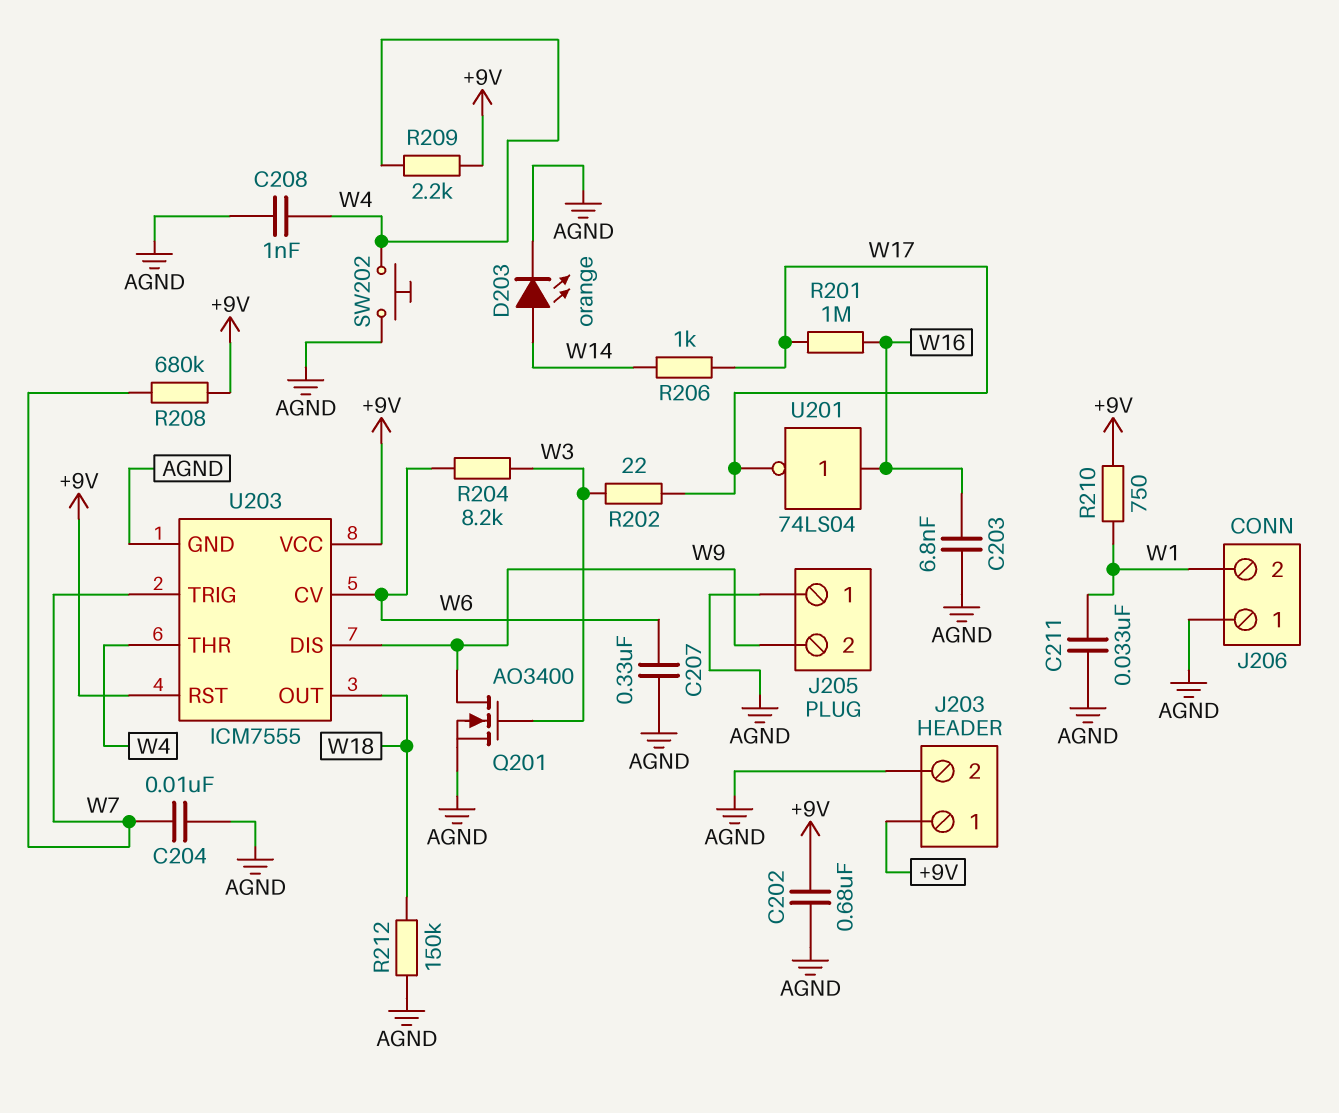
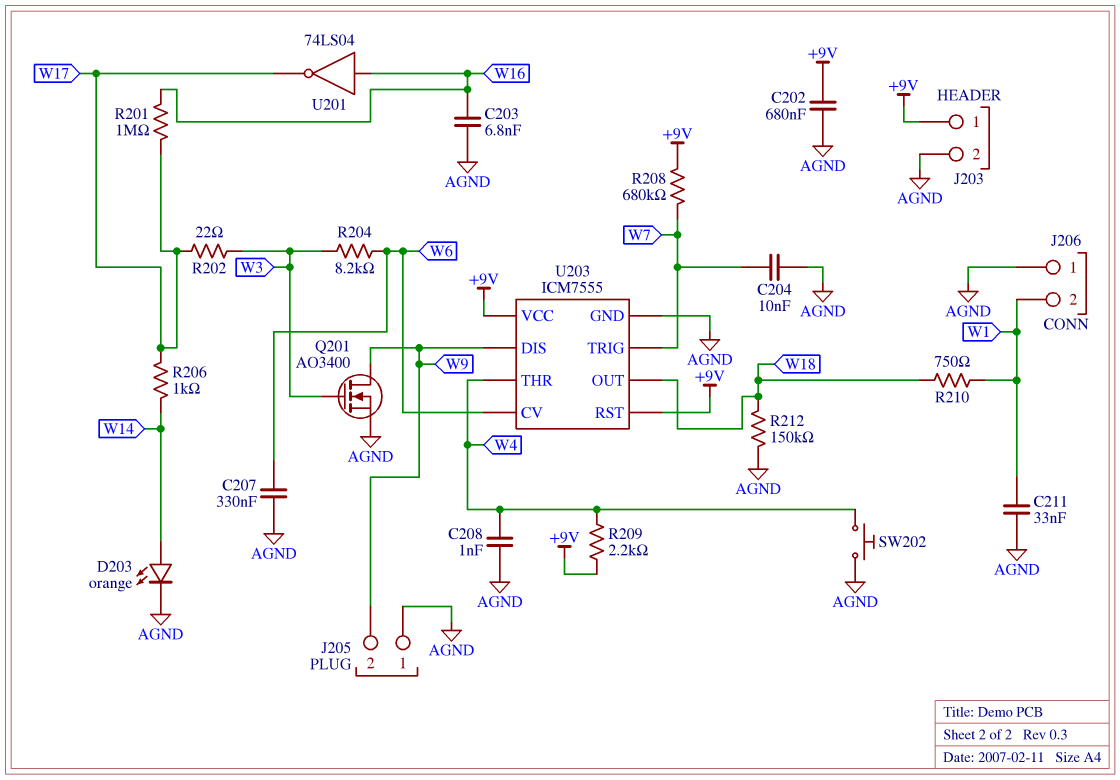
R210: 750 (+9V, W1) -> 750 (W1, W18)

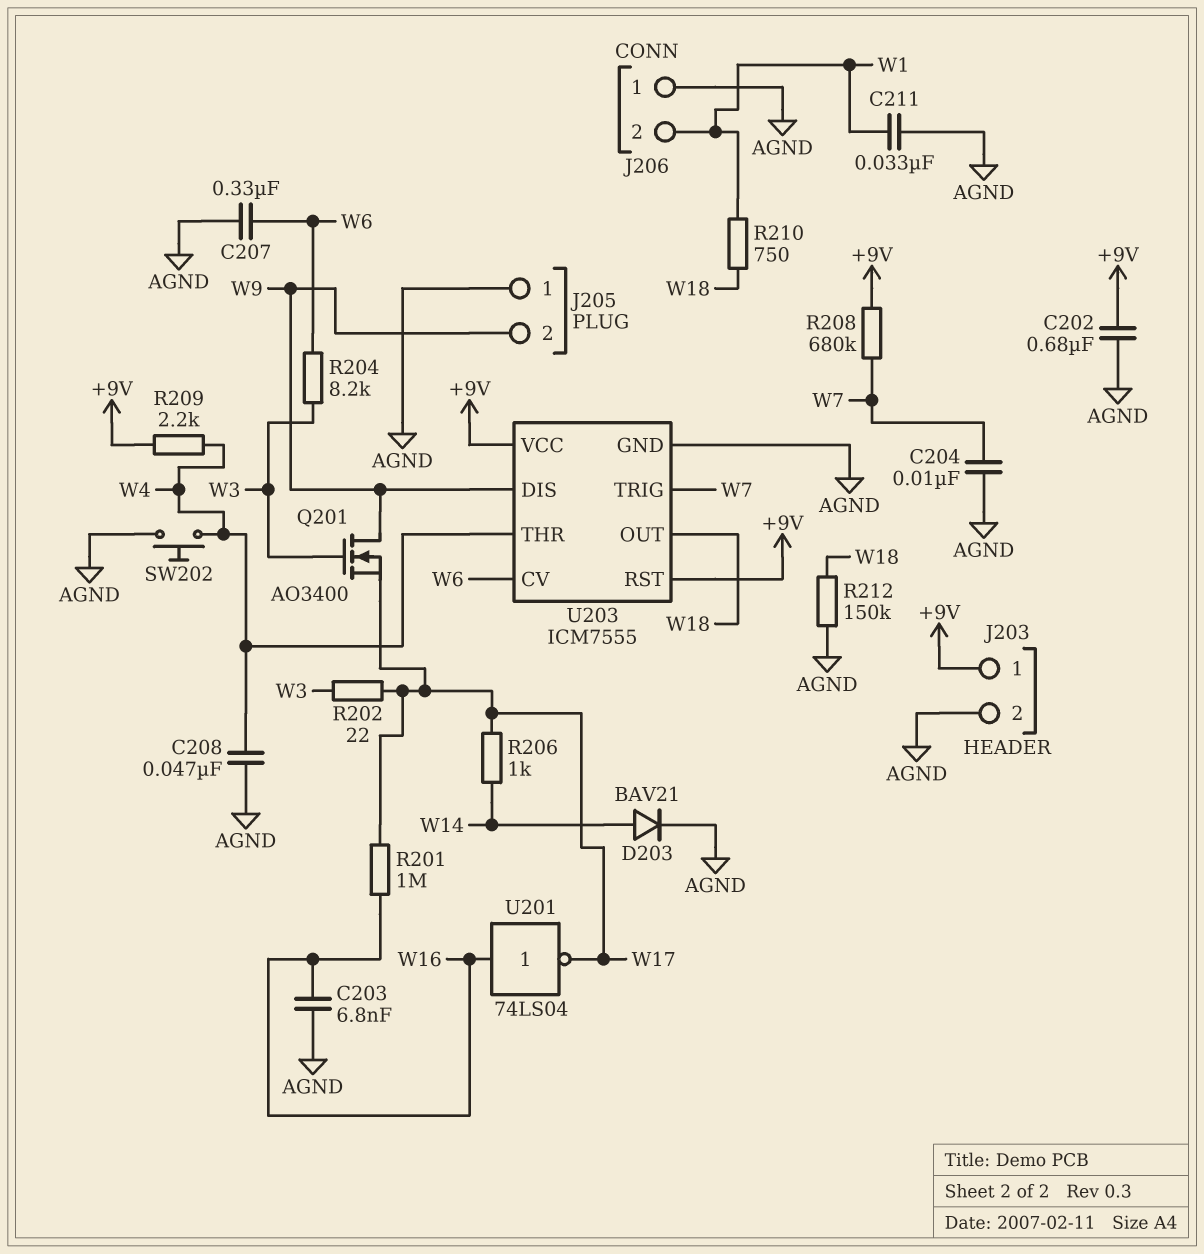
C208: 1nF (AGND, W4) -> 47nF (AGND, W4)
D203: LED orange (A W14, K AGND) -> diode BAV21 (A W14, K AGND)
Q201: NMOS AO3400 (G W3, D W9, S AGND) -> NMOS AO3400 (G W3, D W9, S W17)

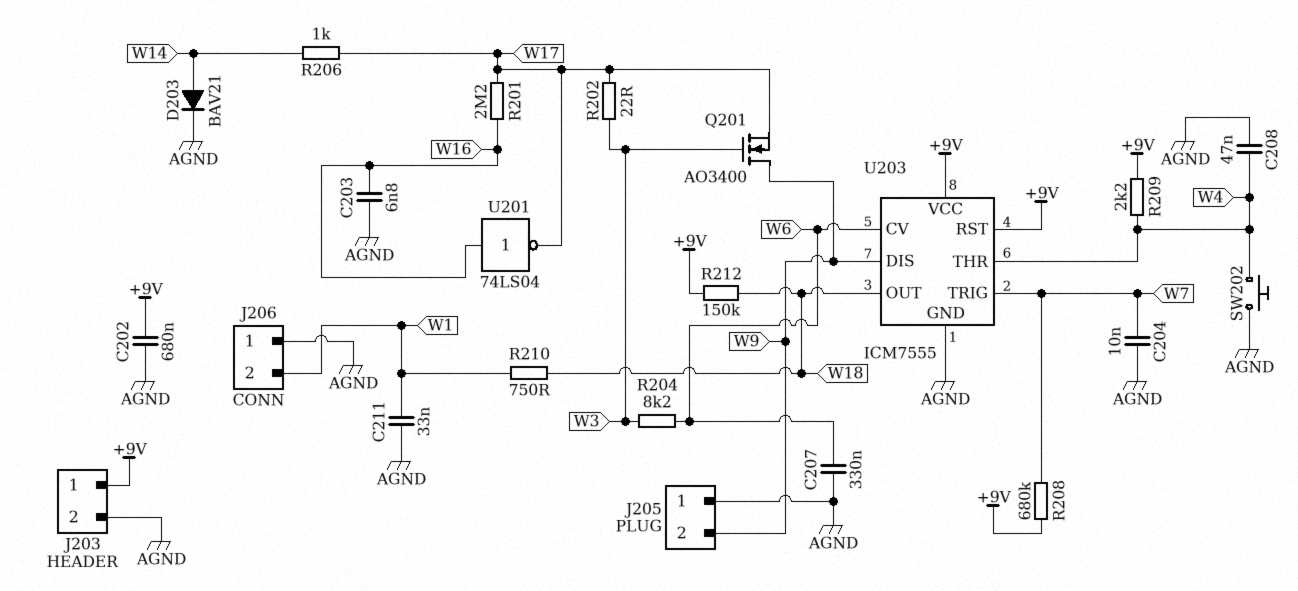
R201: 1M (W16, W17) -> 2.2M (W16, W17)
R212: 150k (AGND, W18) -> 150k (+9V, W18)

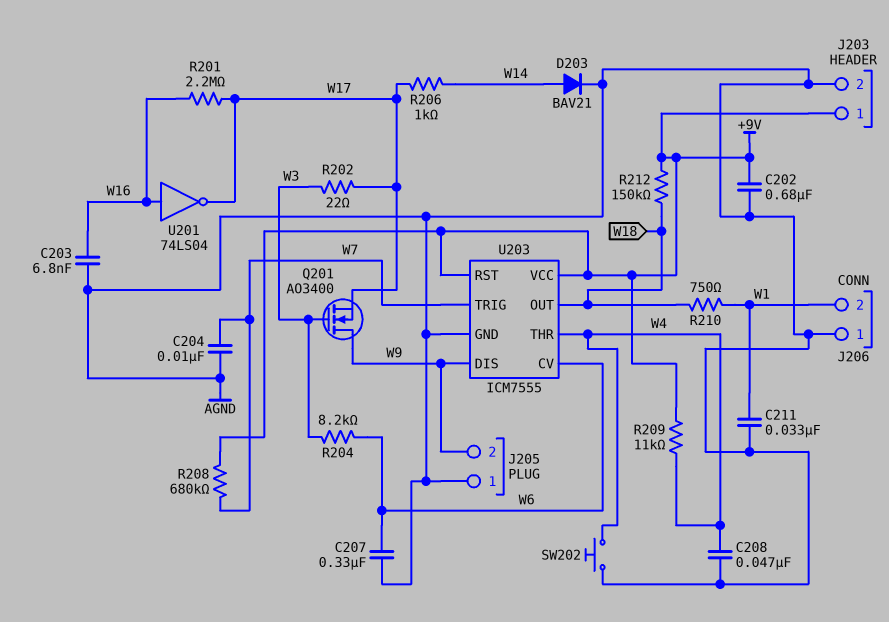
R209: 2.2k (+9V, W4) -> 11k (+9V, W4)

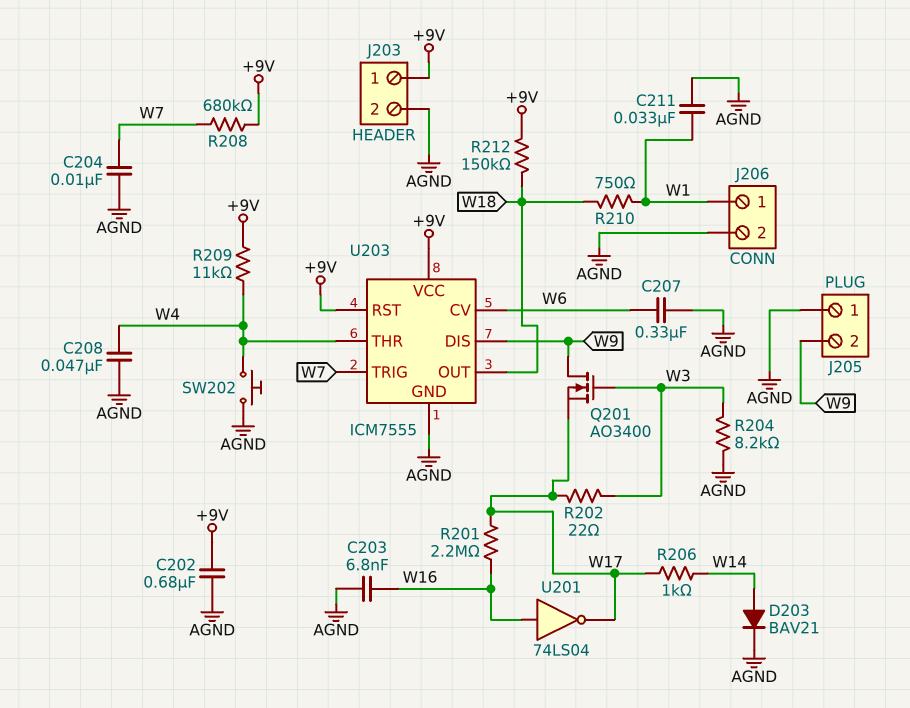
J206 pin 1: AGND -> W1
J206 pin 2: W1 -> AGND
R204: 8.2k (W3, W6) -> 8.2k (AGND, W3)

